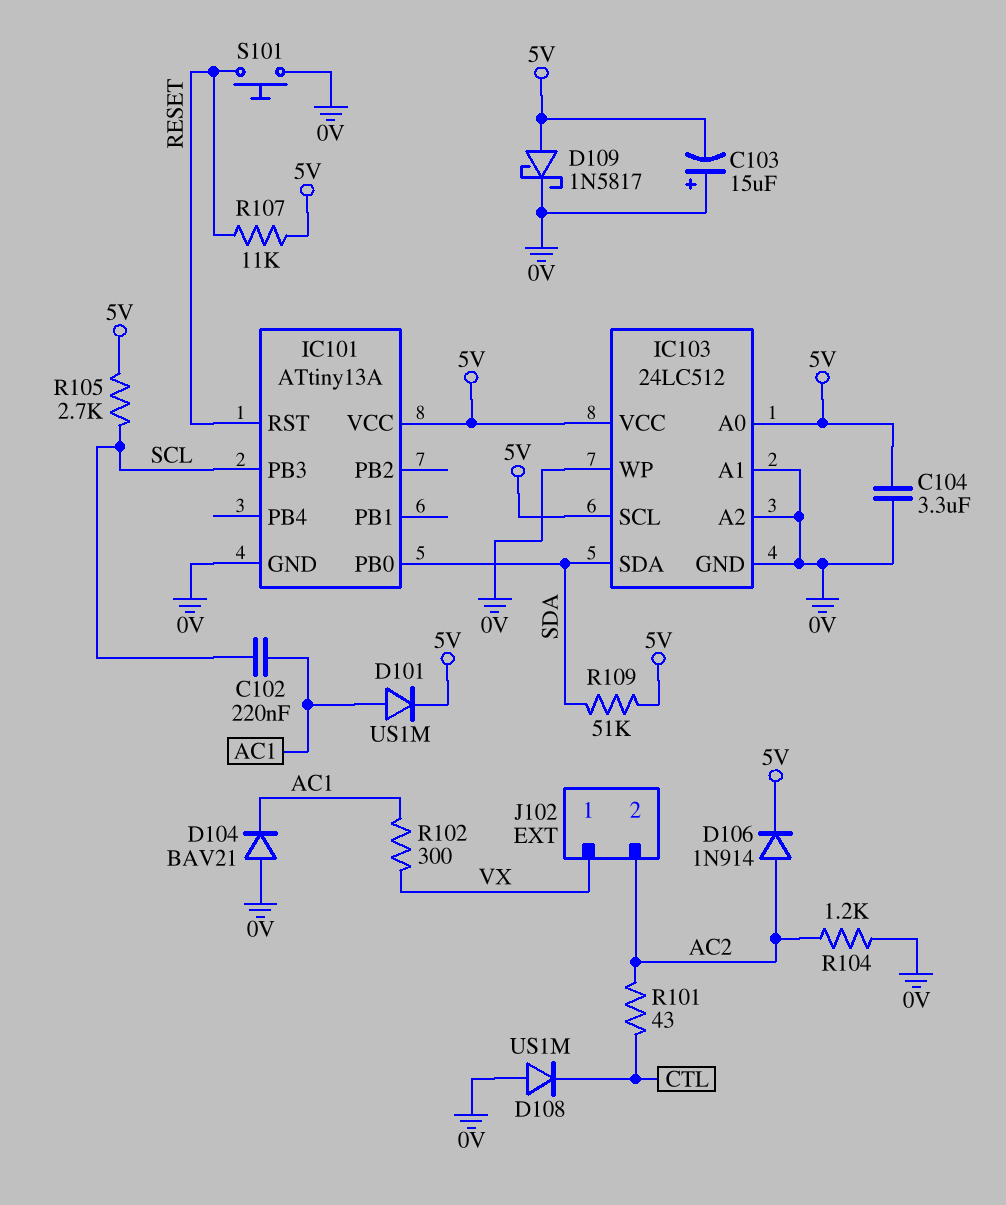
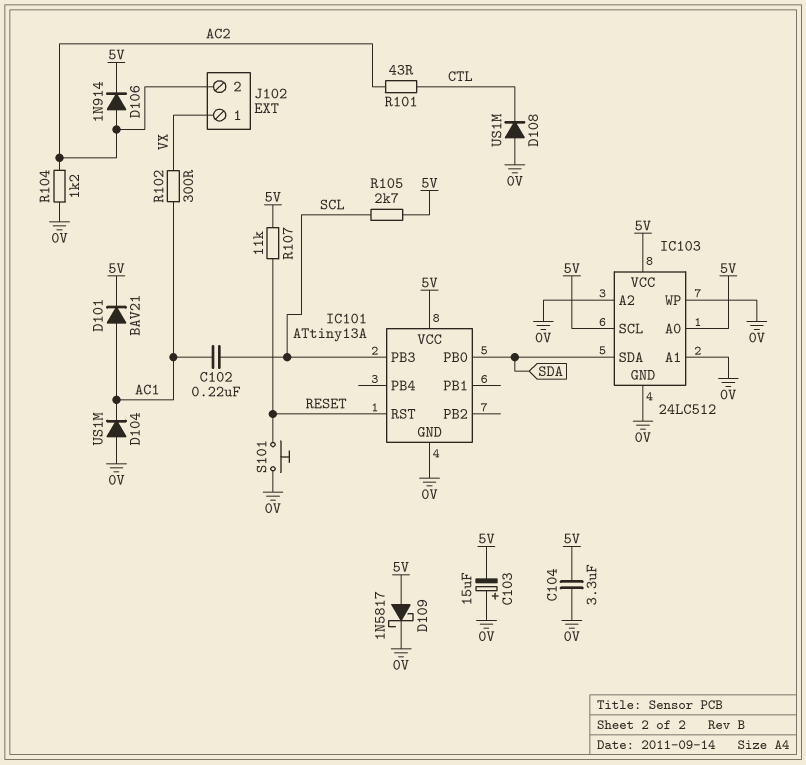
D101: diode US1M (A AC1, K 5V) -> diode BAV21 (A AC1, K 5V)
D104: diode BAV21 (A 0V, K AC1) -> diode US1M (A 0V, K AC1)
R109: 51k (5V, SDA) -> none

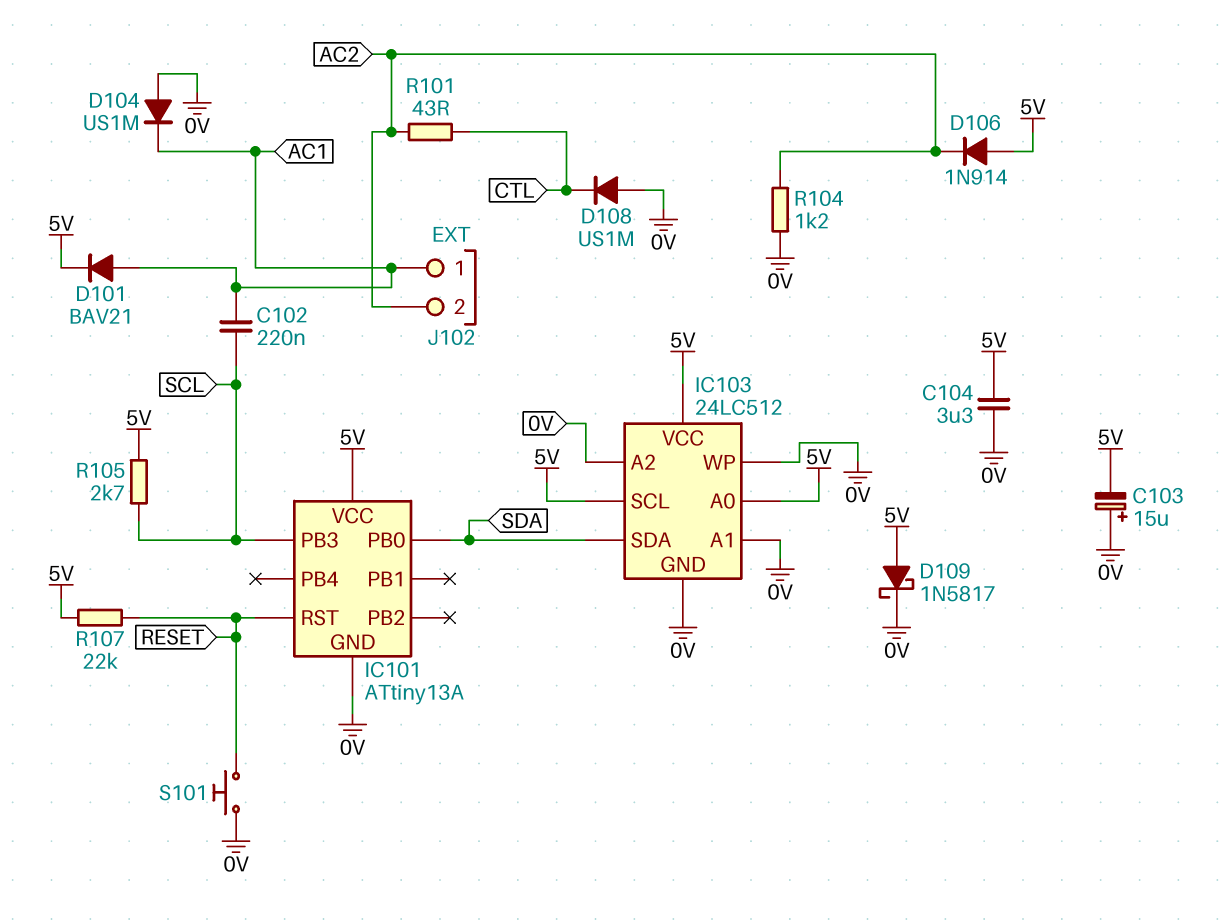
D106: diode 1N914 (A AC2, K 5V) -> diode 1N914 (A 5V, K AC2)
J102 pin 1: VX -> AC1
R102: 300 (AC1, VX) -> none
R107: 11k (5V, RESET) -> 22k (5V, RESET)

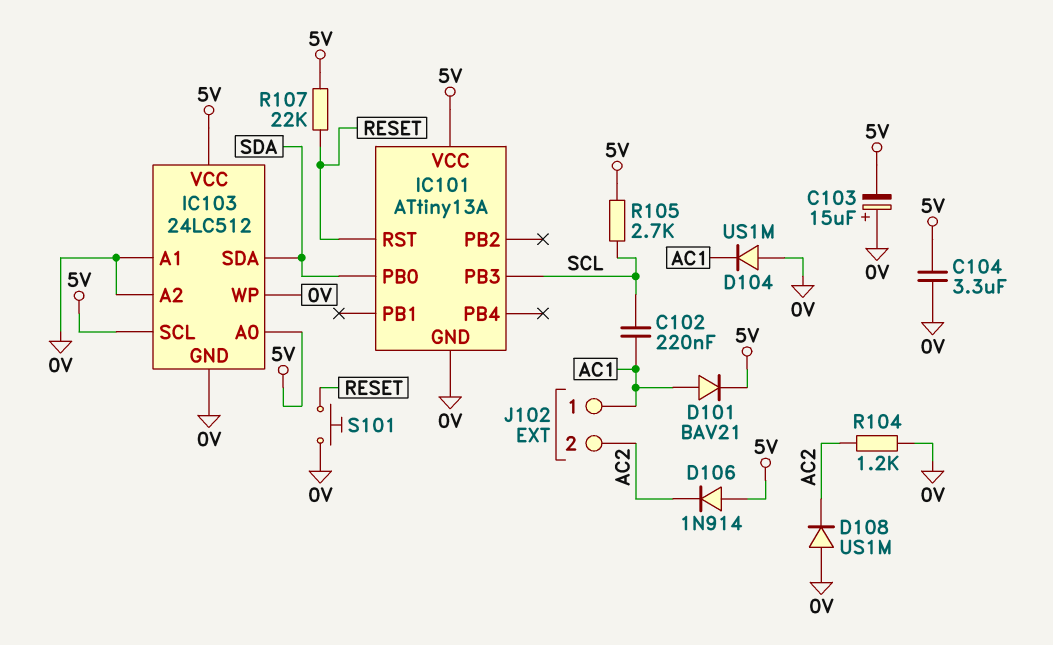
D108: diode US1M (A 0V, K CTL) -> diode US1M (A 0V, K AC2)
D109: schottky 1N5817 (A 5V, K 0V) -> none
R101: 43 (AC2, CTL) -> none

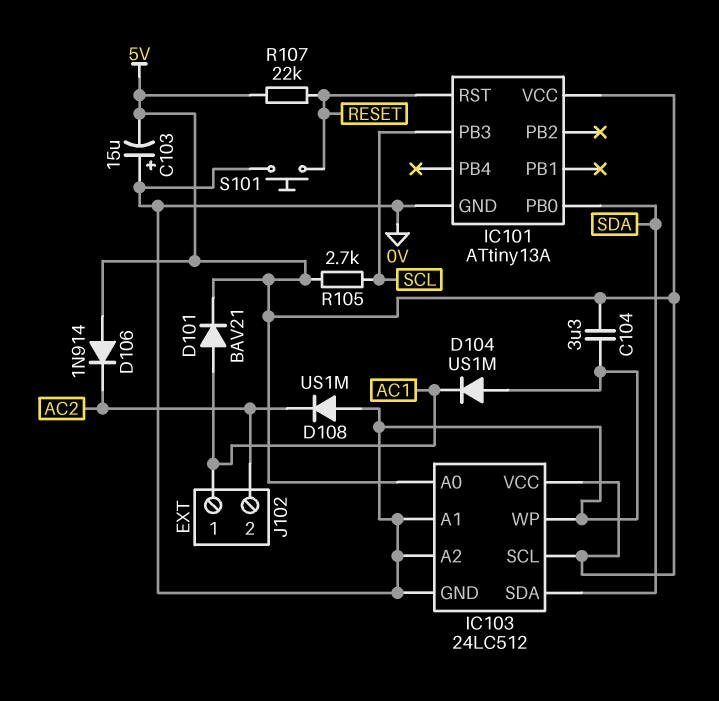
C102: 220nF (AC1, SCL) -> none
R104: 1.2k (0V, AC2) -> none

